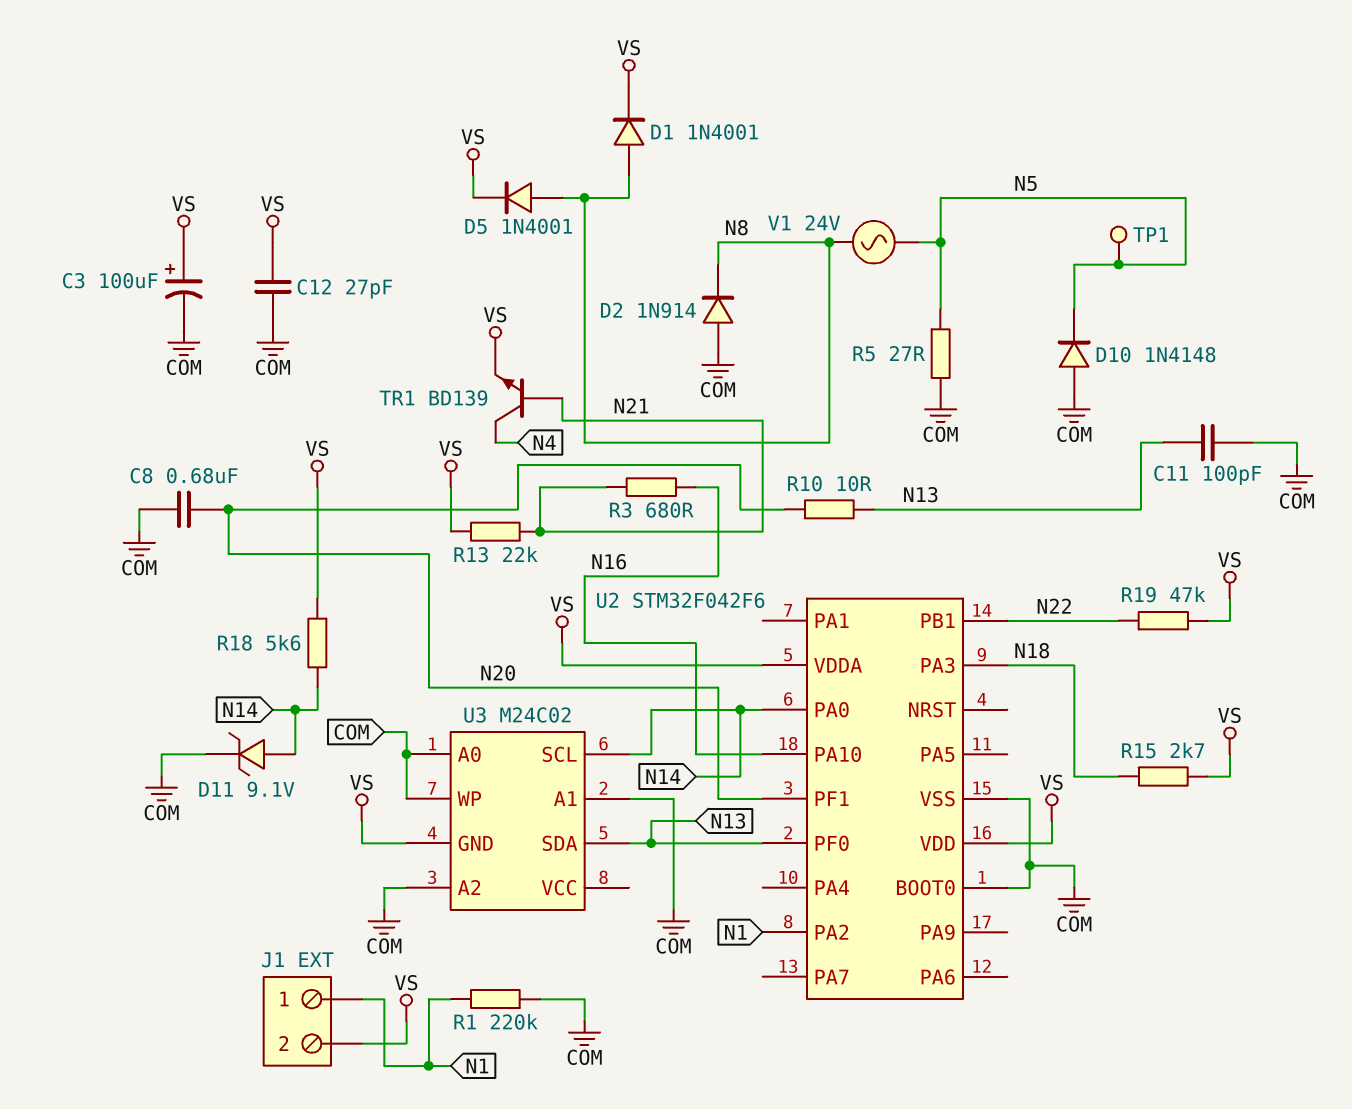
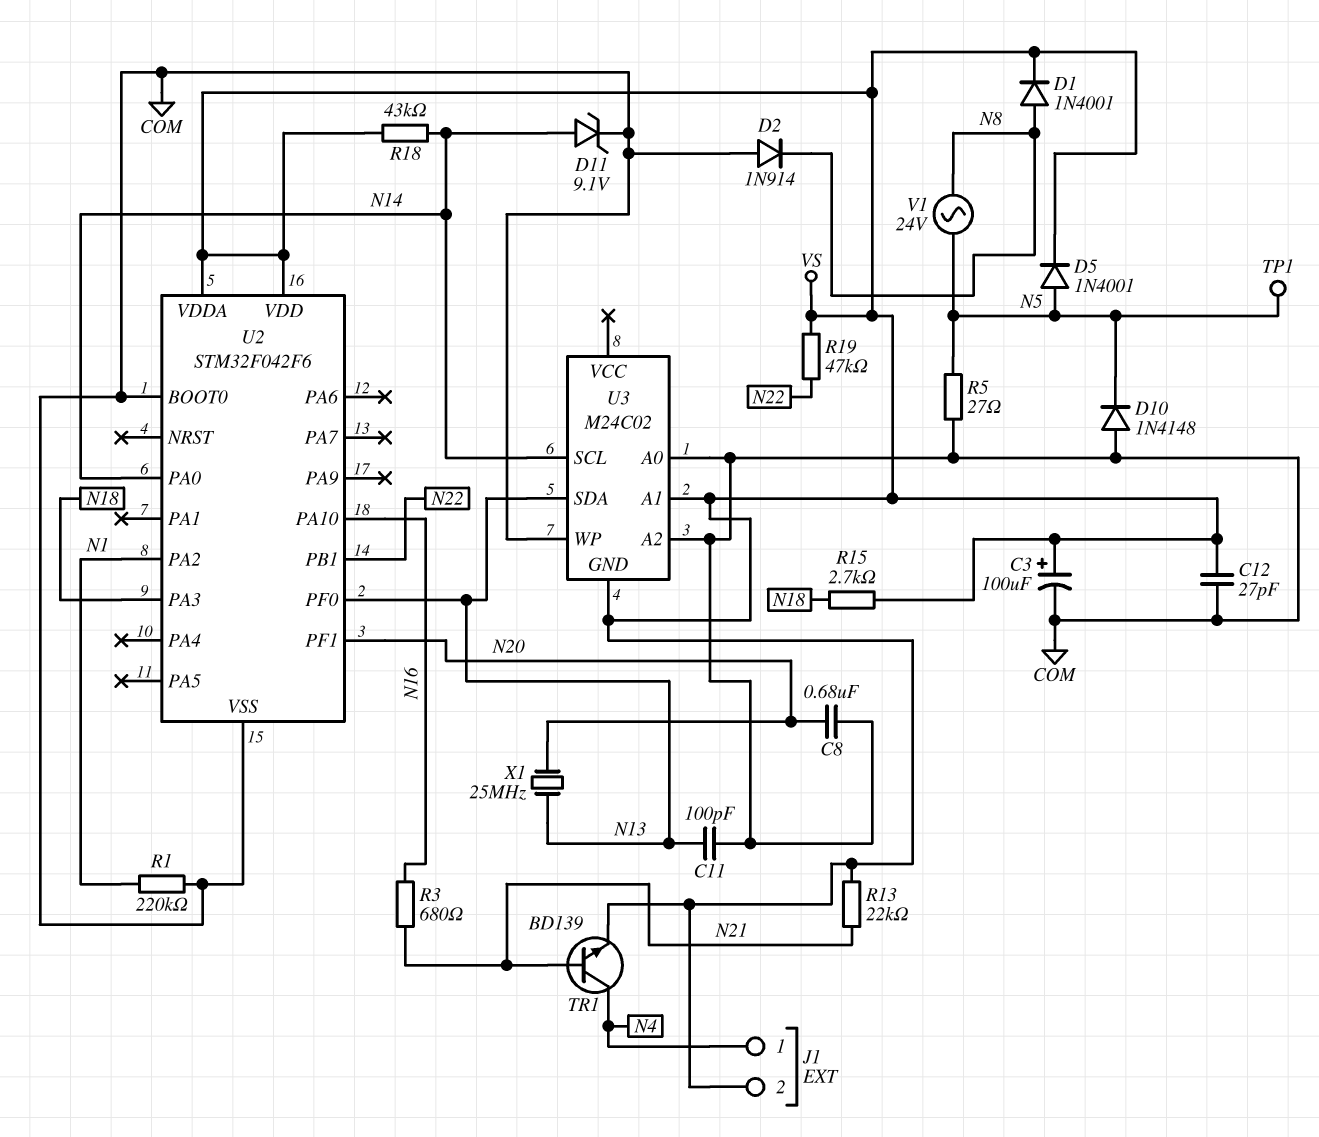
D5: diode 1N4001 (A N8, K VS) -> diode 1N4001 (A N5, K VS)
J1 pin 1: N1 -> N4
R10: 10 (N13, N20) -> none
R18: 5.6k (N14, VS) -> 43k (N14, VS)
U3 pin A1: COM -> VS
X1: none -> 25MHz (N13, N20)

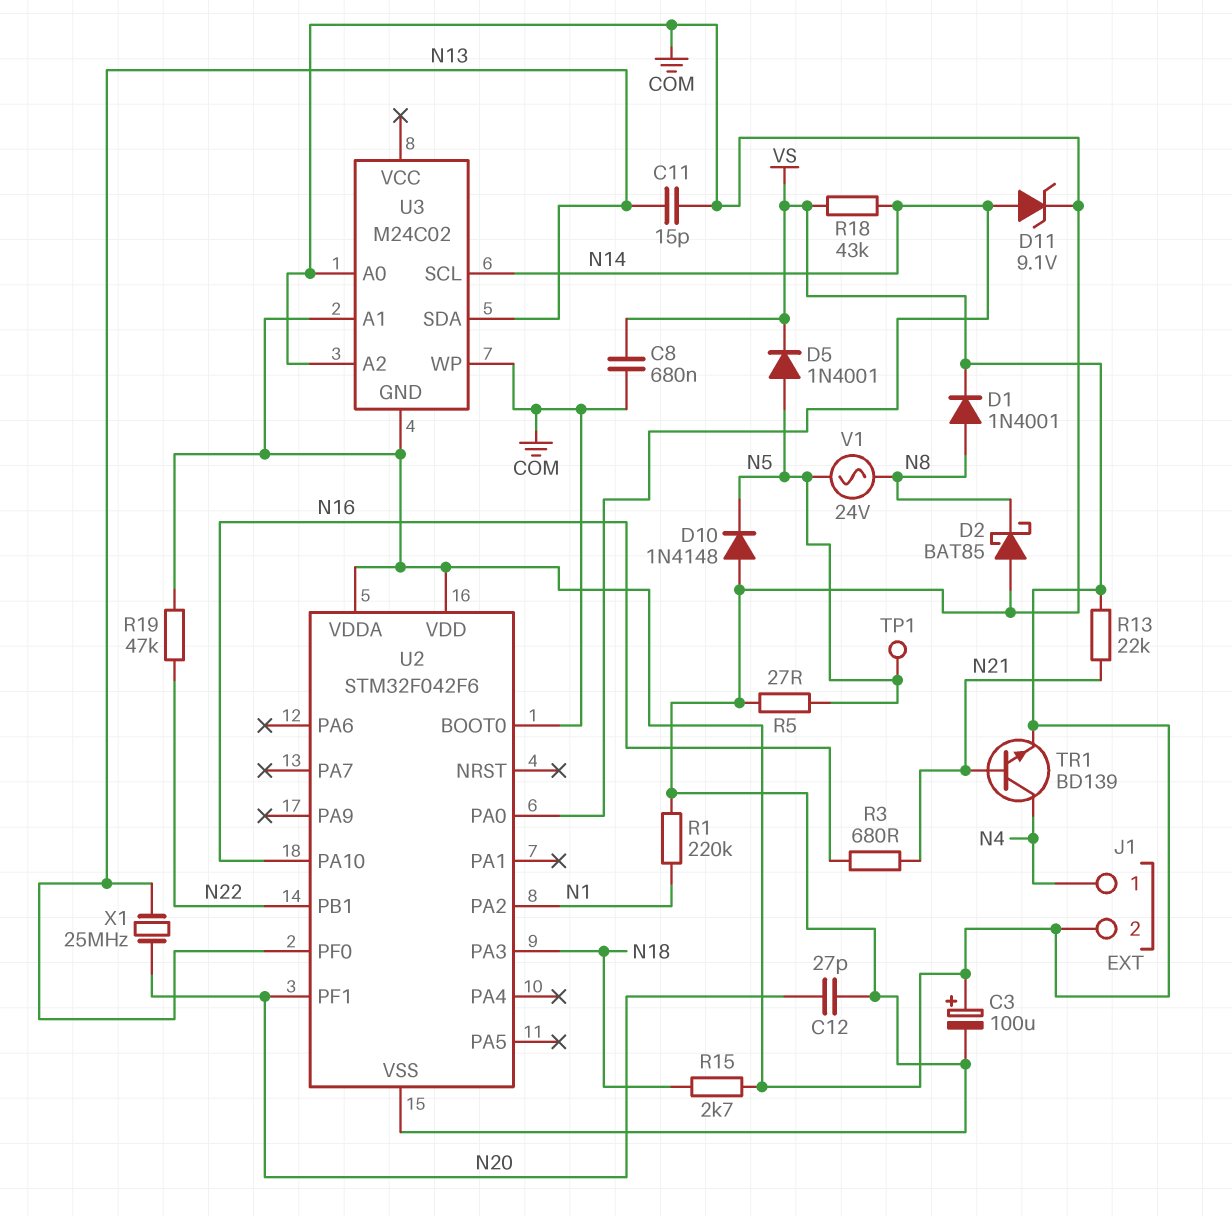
C8: 680nF (COM, N20) -> 680nF (COM, VS)
C11: 100pF (COM, N13) -> 15pF (COM, N13)
C12: 27pF (COM, VS) -> 27pF (COM, N20)
D2: diode 1N914 (A COM, K N8) -> schottky BAT85 (A COM, K N8)

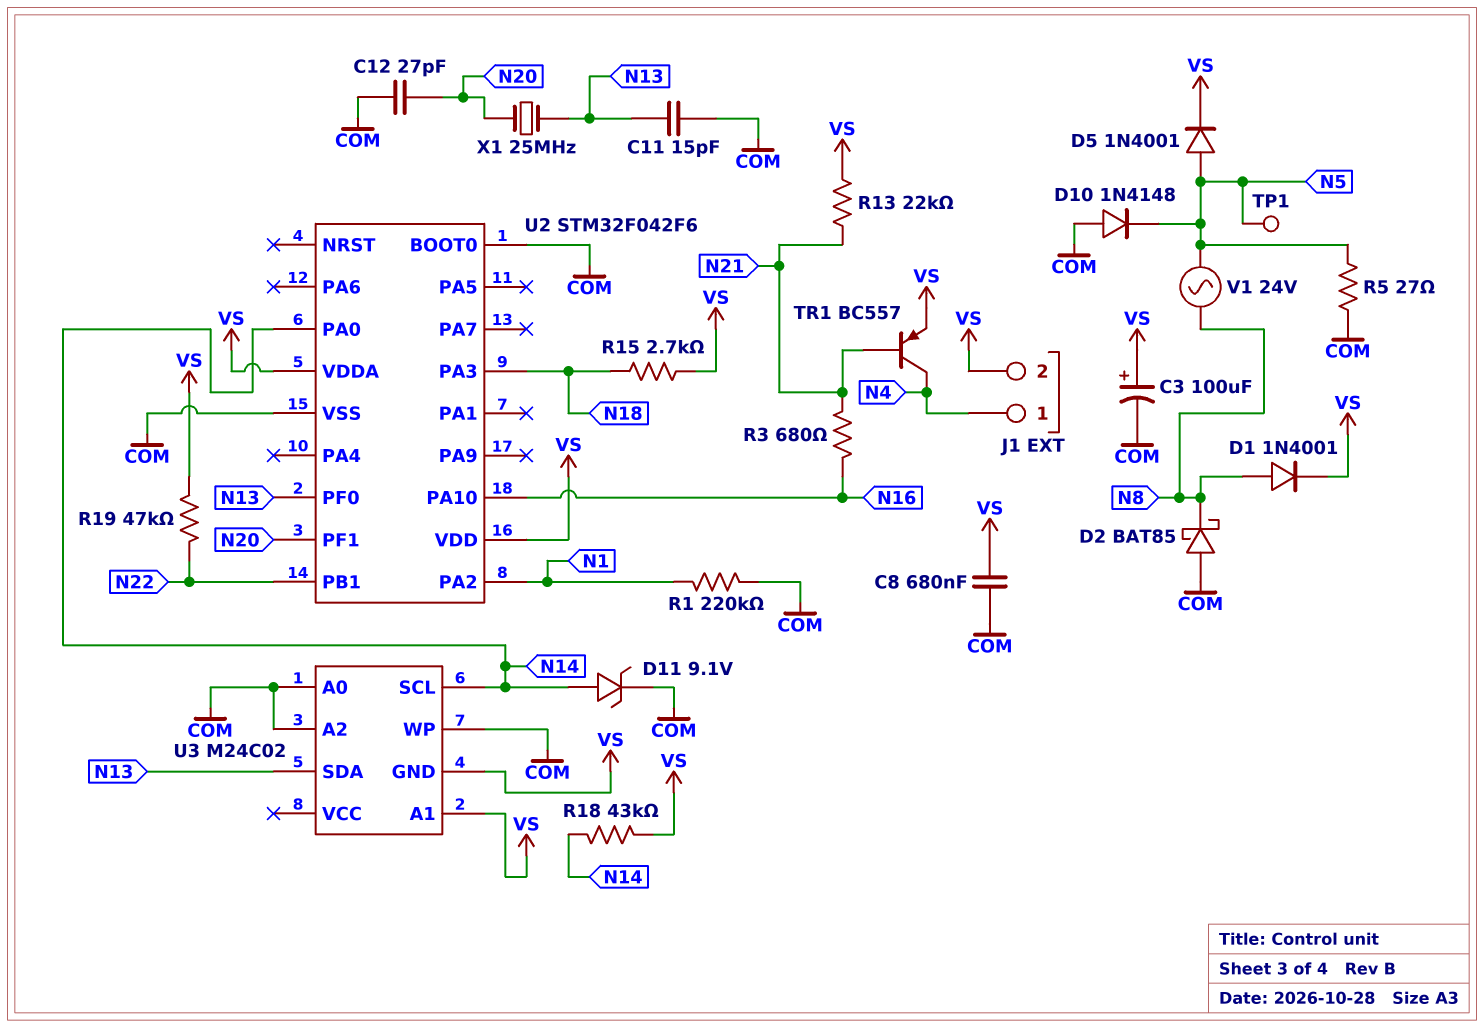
TR1: NPN BD139 (B N21, C N4, E VS) -> PNP BC557 (B N21, C N4, E VS)

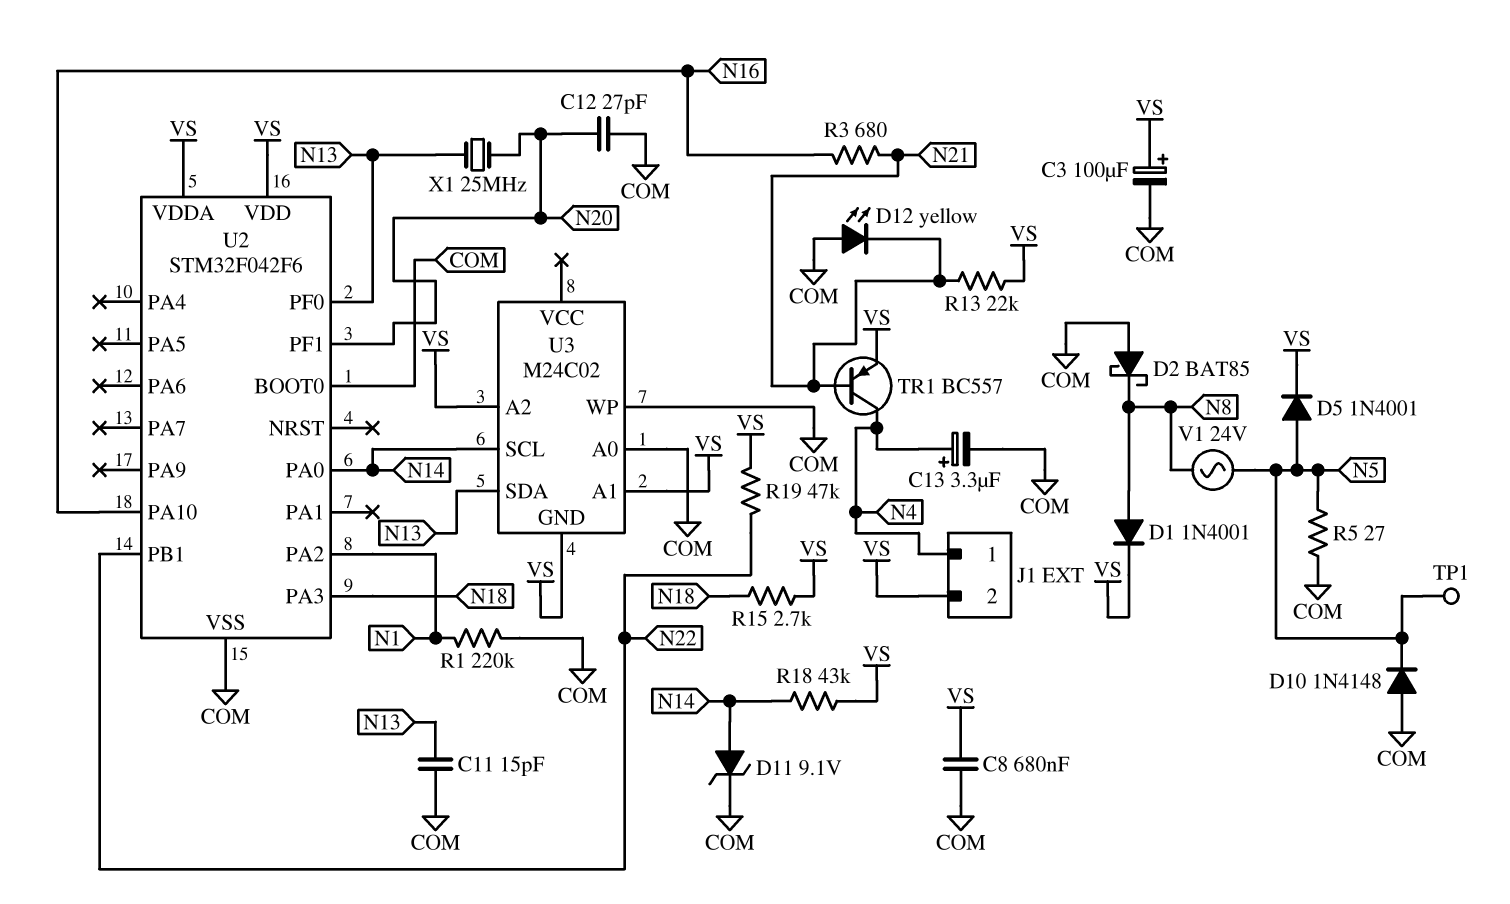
C13: none -> 3.3uF (plus N4, minus COM)
D12: none -> LED yellow (A COM, K N21)
U3 pin A2: COM -> VS

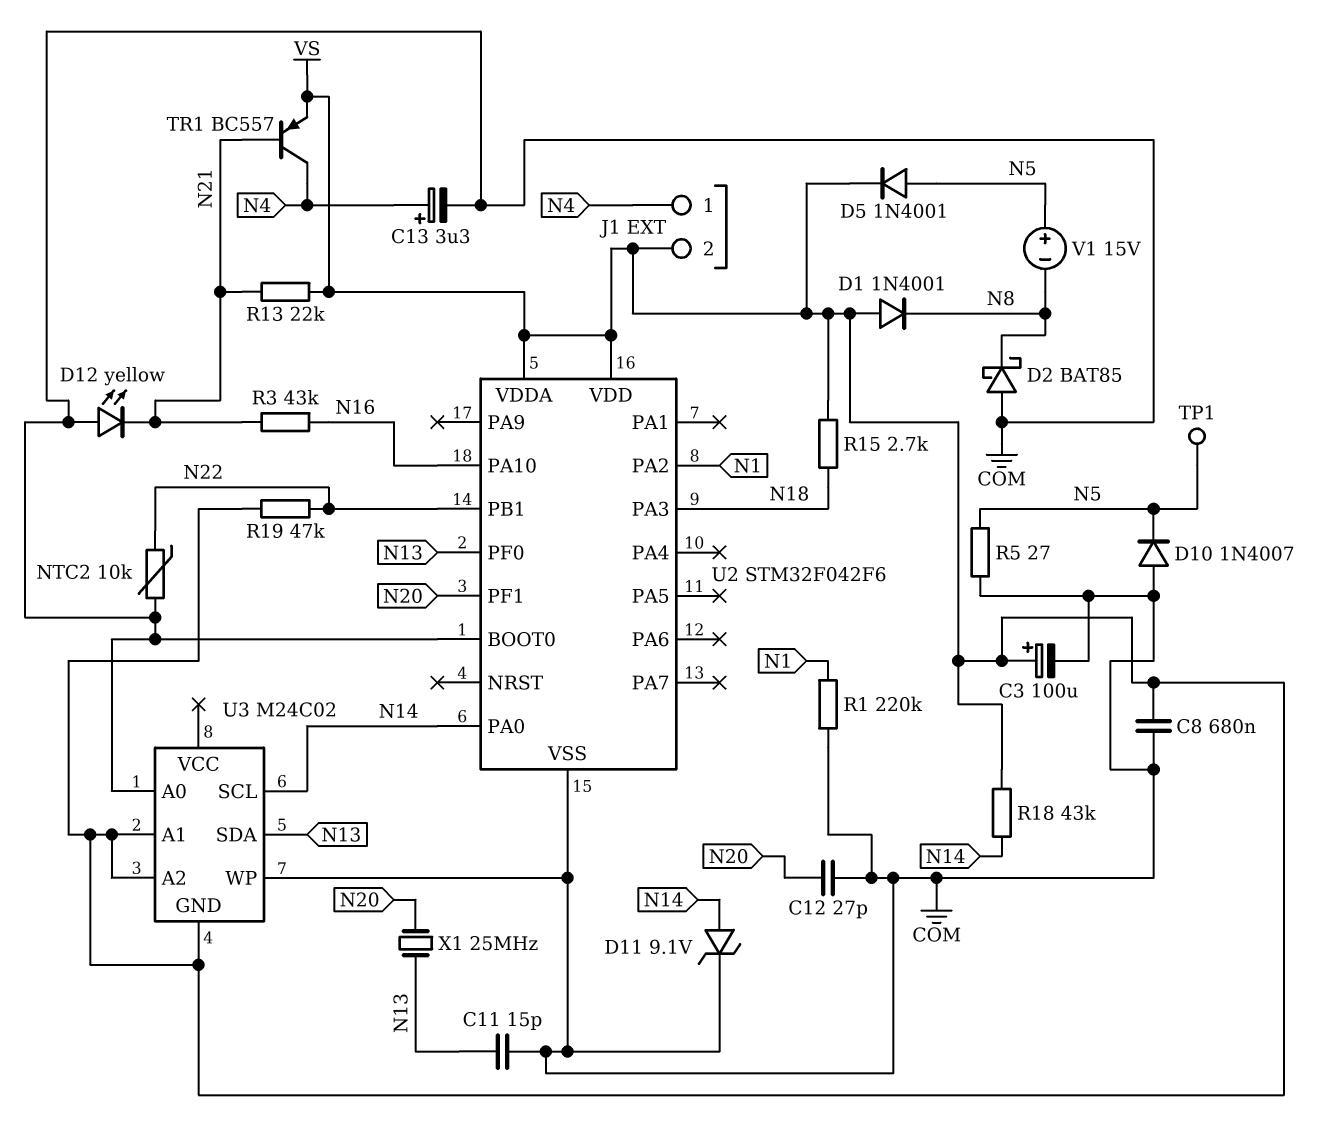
D1: diode 1N4001 (A N8, K VS) -> diode 1N4001 (A VS, K N8)
D10: diode 1N4148 (A COM, K N5) -> diode 1N4007 (A COM, K N5)
NTC2: none -> 10k (COM, N22)
R3: 680 (N16, N21) -> 43k (N16, N21)
V1: AC 24V (N5, N8) -> 15V (plus N5, minus N8)

